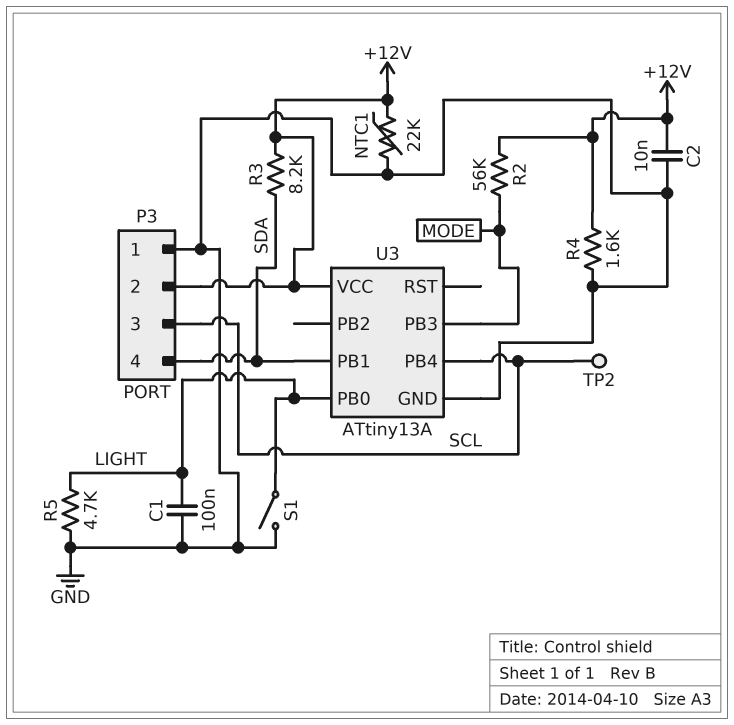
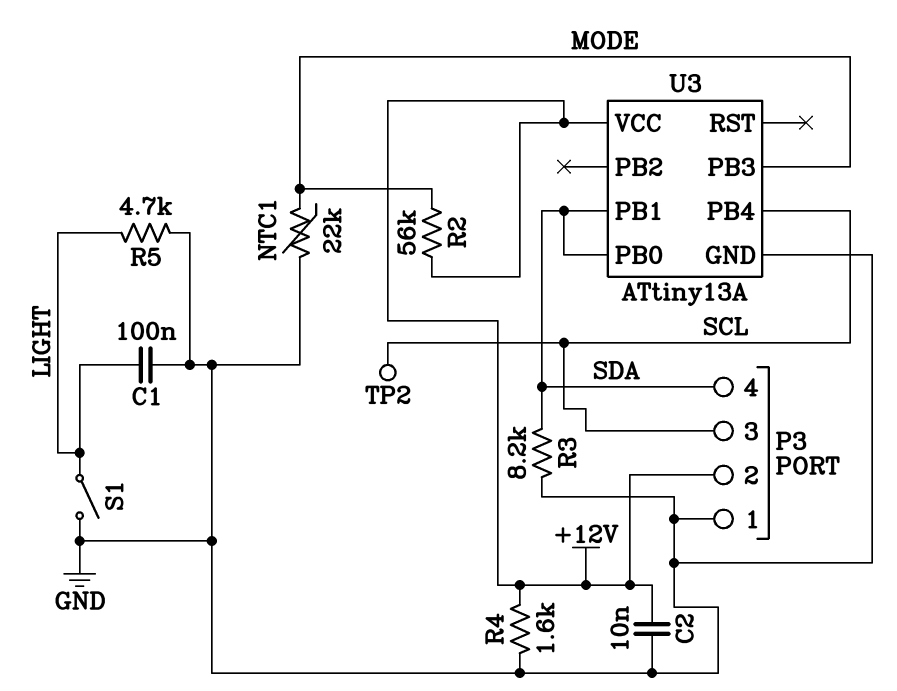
NTC1: 22k (+12V, GND) -> 22k (GND, MODE)
R3: 8.2k (+12V, SDA) -> 8.2k (GND, SDA)
U3 pin PB0: LIGHT -> SDA

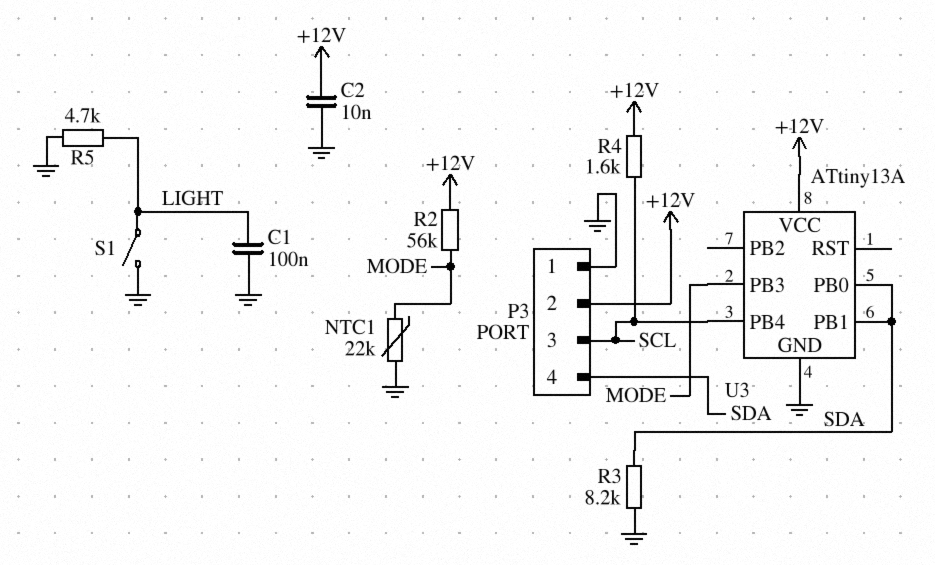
R4: 1.6k (+12V, GND) -> 1.6k (+12V, SCL)
TP2: test point (SCL) -> none

